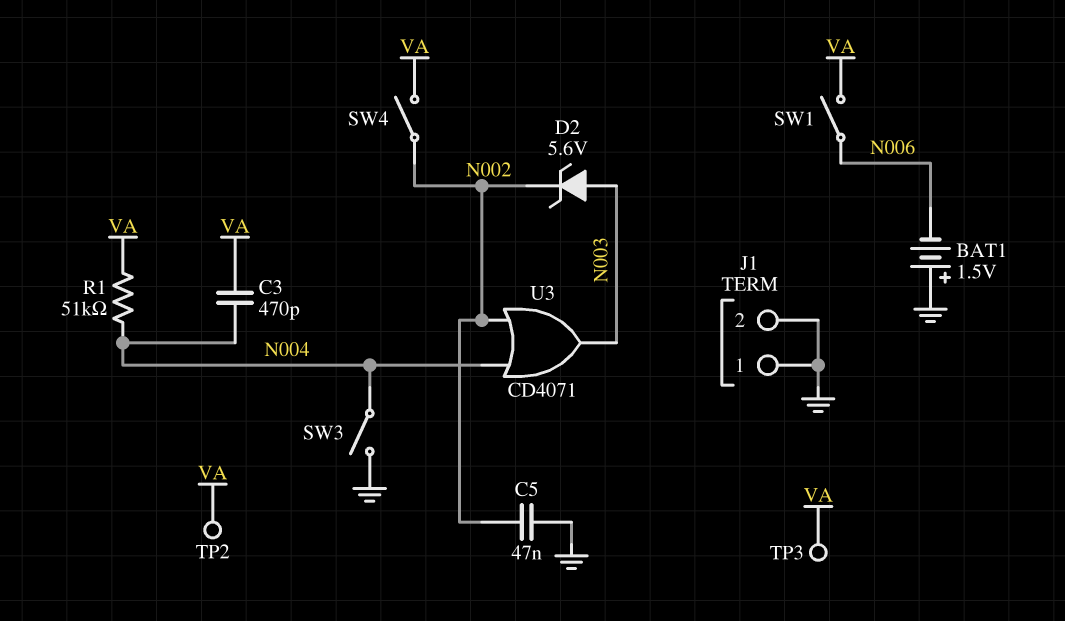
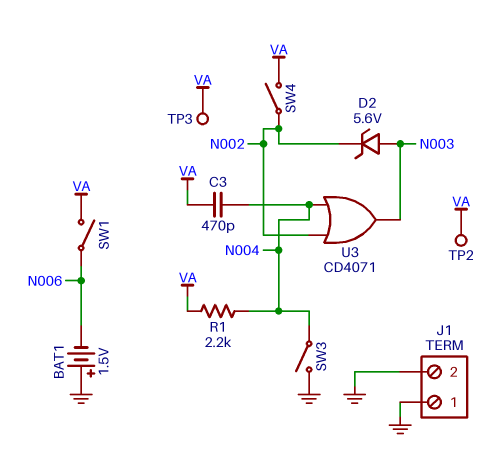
C5: 47nF (GND, N002) -> none
R1: 51k (N004, VA) -> 2.2k (N004, VA)

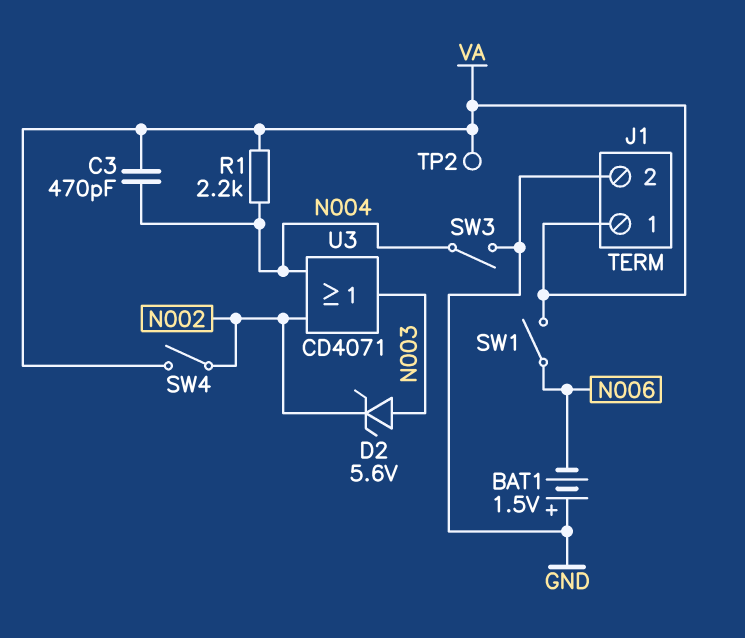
J1 pin 1: GND -> VA
TP3: test point (VA) -> none

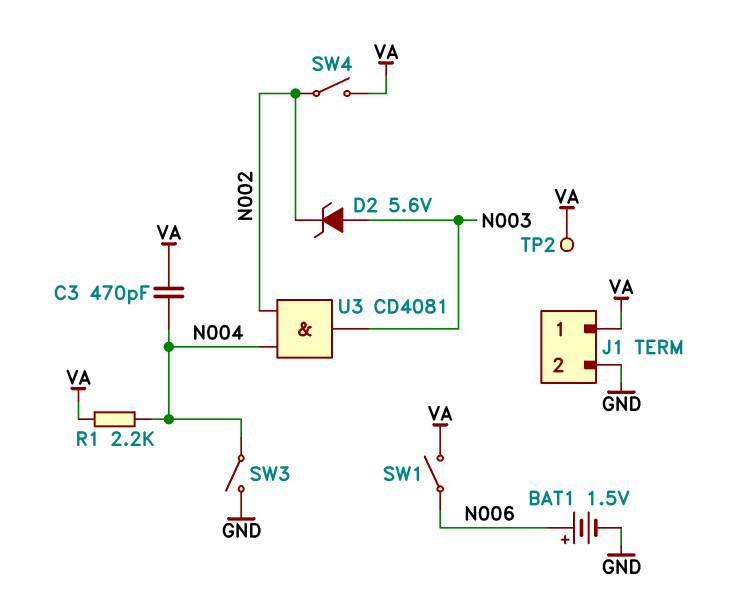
BAT1: 1.5V (plus GND, minus N006) -> 1.5V (plus N006, minus GND)
U3: OR CD4071 (in N002, in N004, out N003) -> AND CD4081 (in N002, in N004, out N003)

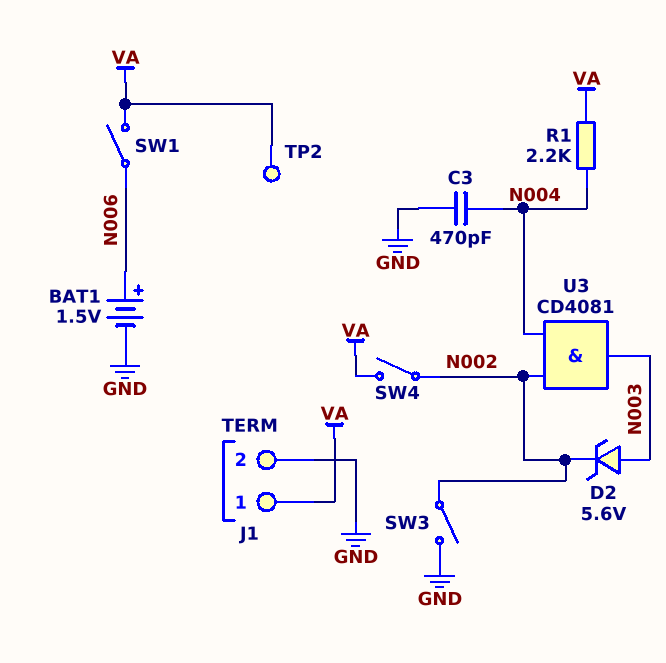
C3: 470pF (N004, VA) -> 470pF (GND, N004)
SW3: switch (GND, N004) -> switch (GND, N002)

